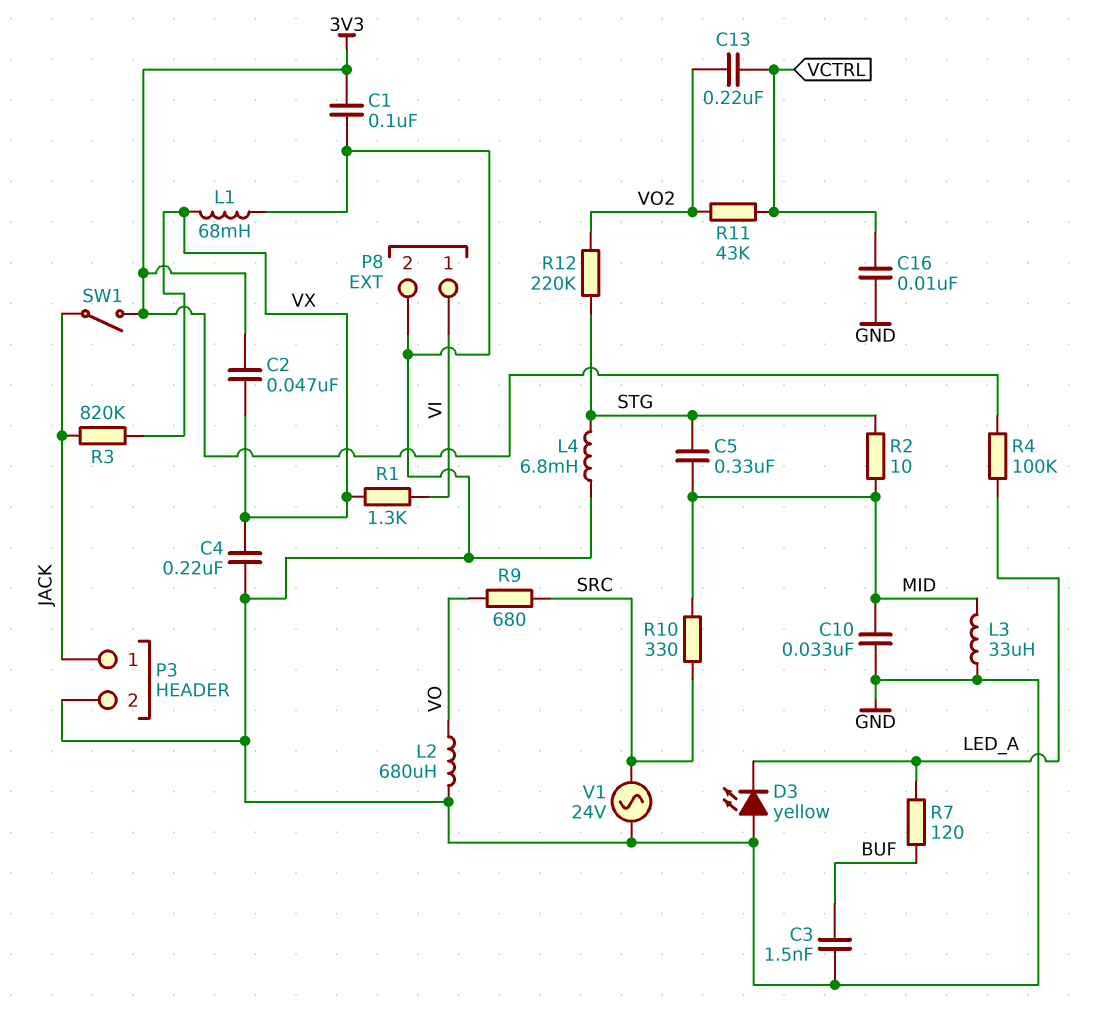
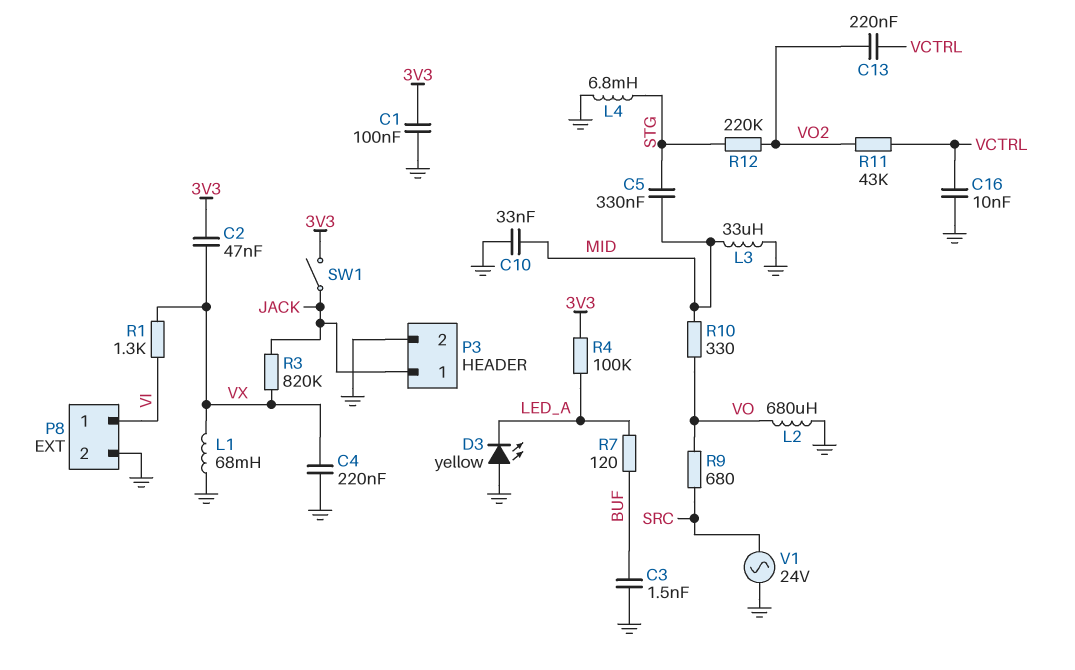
R2: 10 (MID, STG) -> none
R10: 330 (MID, SRC) -> 330 (MID, VO)

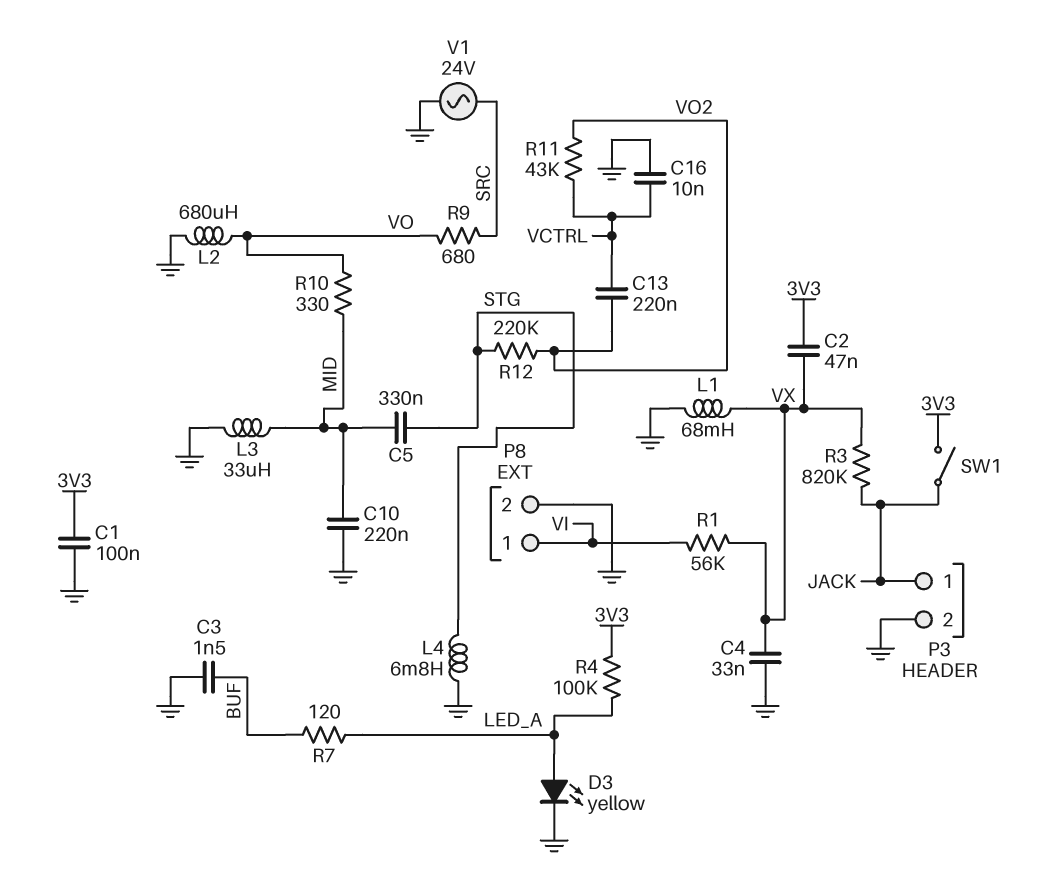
C4: 220nF (GND, VX) -> 33nF (GND, VX)
C10: 33nF (GND, MID) -> 220nF (GND, MID)
D3: LED yellow (A GND, K LED_A) -> LED yellow (A LED_A, K GND)
R1: 1.3k (VI, VX) -> 56k (VI, VX)

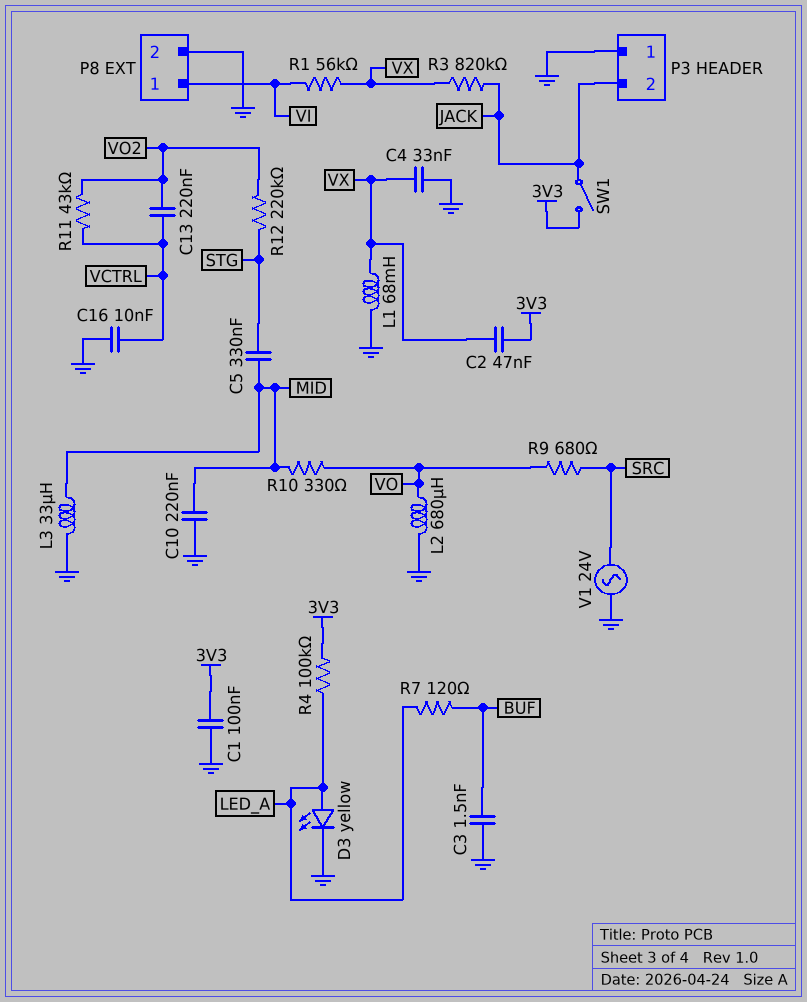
L4: 6.8mH (GND, STG) -> none
P3 pin 1: JACK -> GND
P3 pin 2: GND -> JACK

